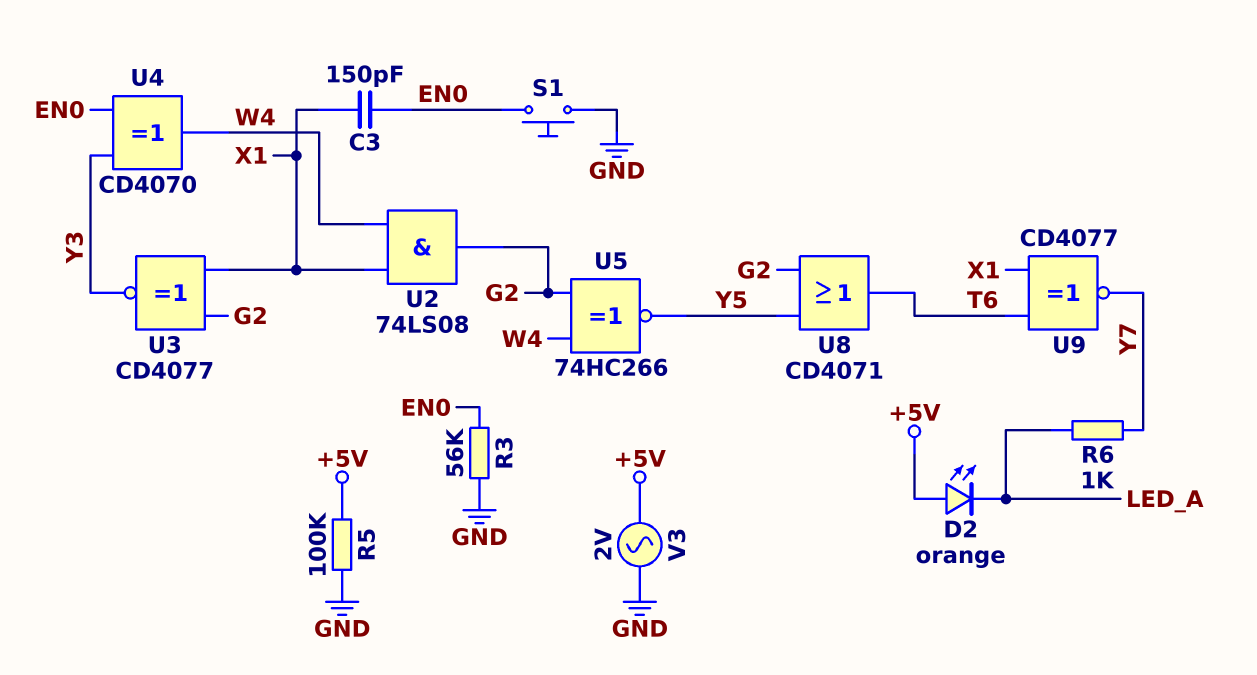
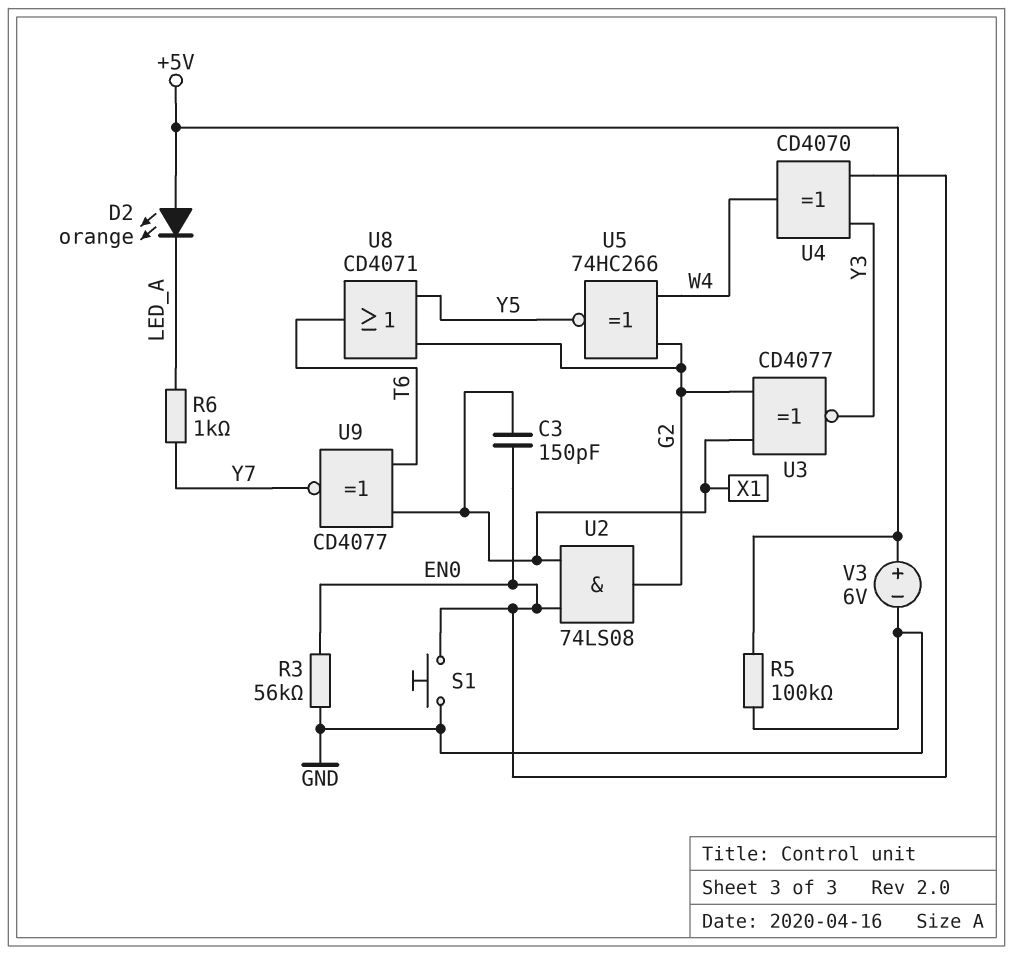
U2: AND 74LS08 (in W4, in X1, out G2) -> AND 74LS08 (in EN0, in X1, out G2)
V3: AC 2V (+5V, GND) -> 6V (plus +5V, minus GND)

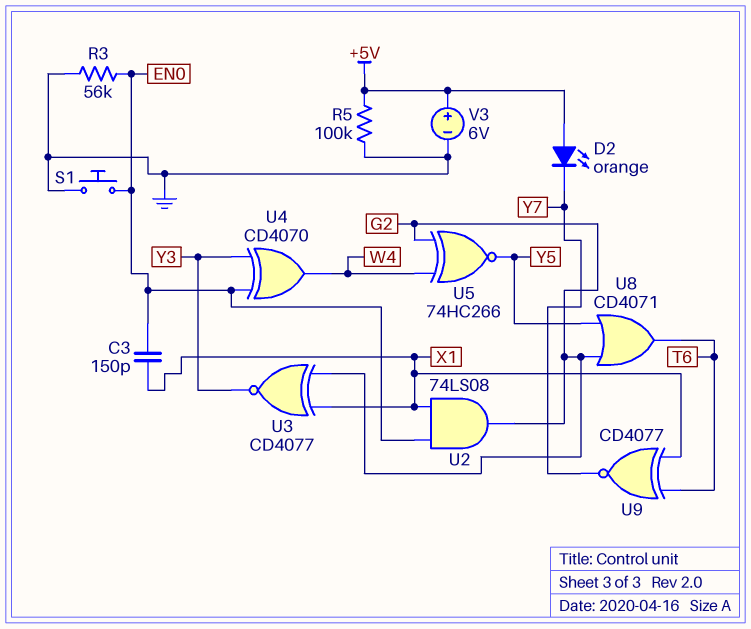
D2: LED orange (A +5V, K LED_A) -> LED orange (A +5V, K Y7)
R6: 1k (LED_A, Y7) -> none

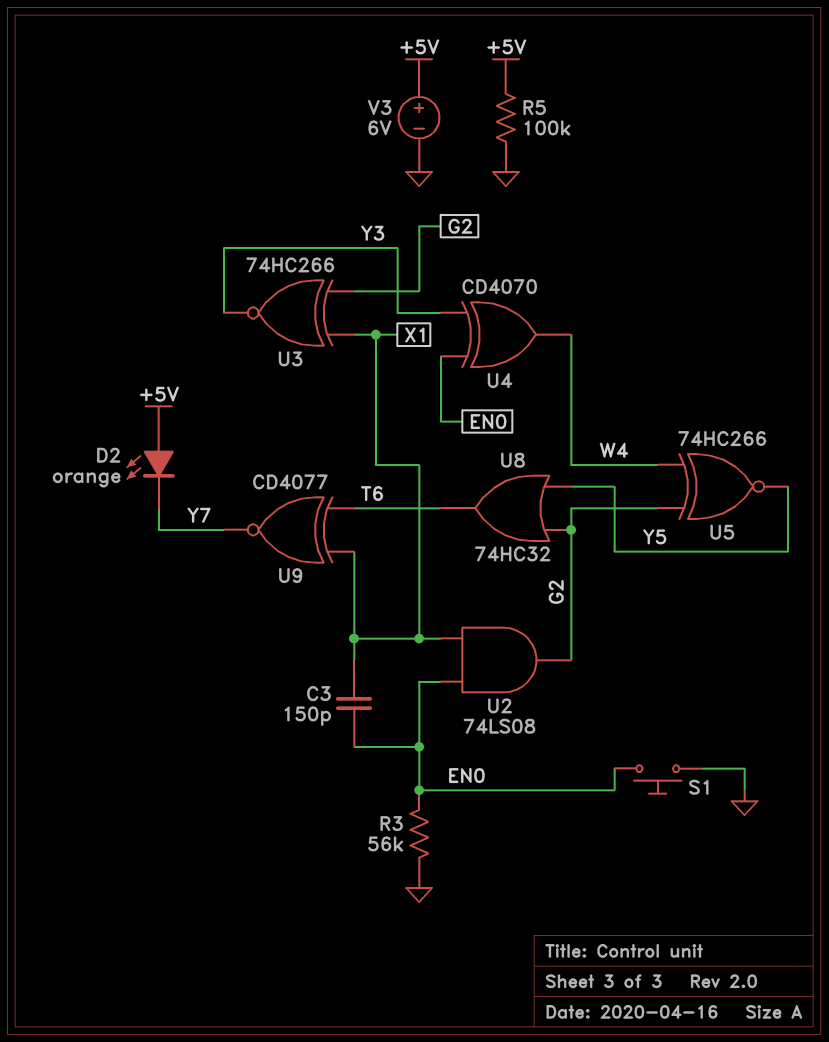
U3: XNOR CD4077 (in G2, in X1, out Y3) -> XNOR 74HC266 (in G2, in X1, out Y3)
U8: OR CD4071 (in G2, in Y5, out T6) -> OR 74HC32 (in G2, in Y5, out T6)

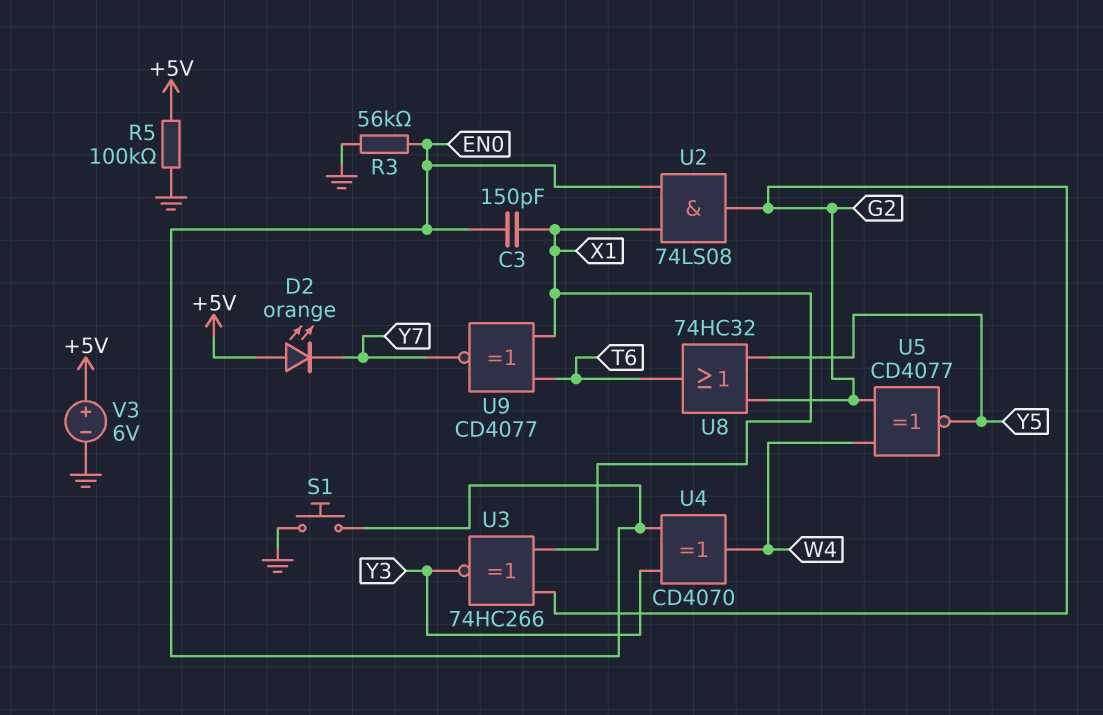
U5: XNOR 74HC266 (in G2, in W4, out Y5) -> XNOR CD4077 (in G2, in W4, out Y5)

